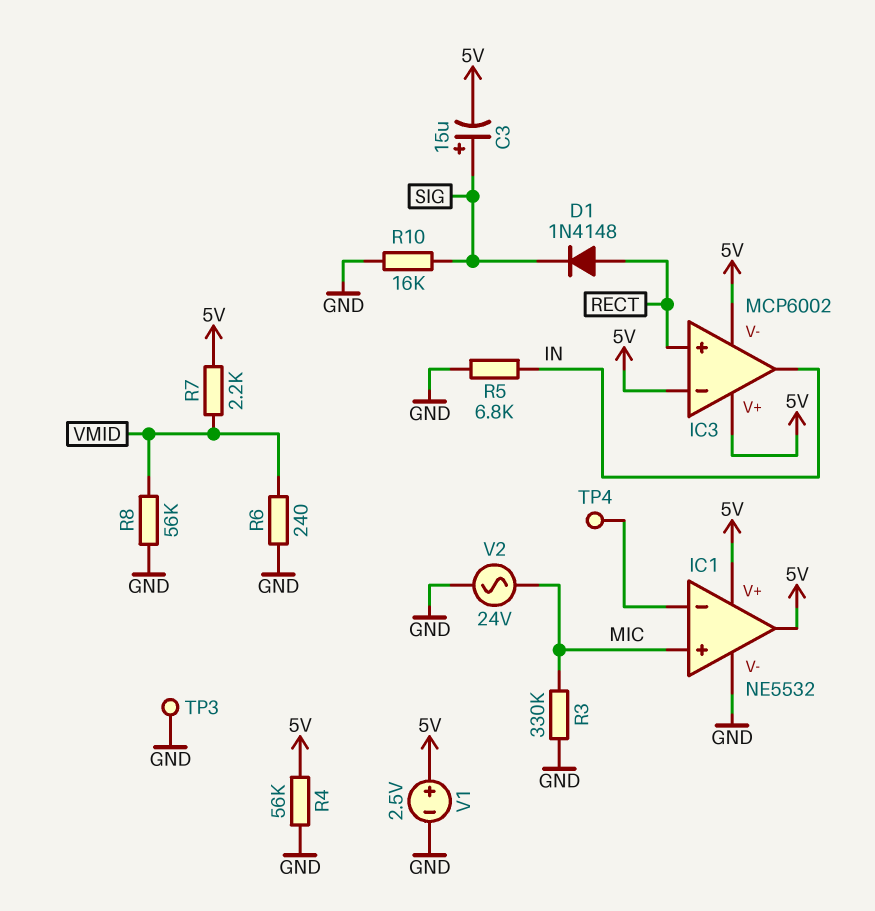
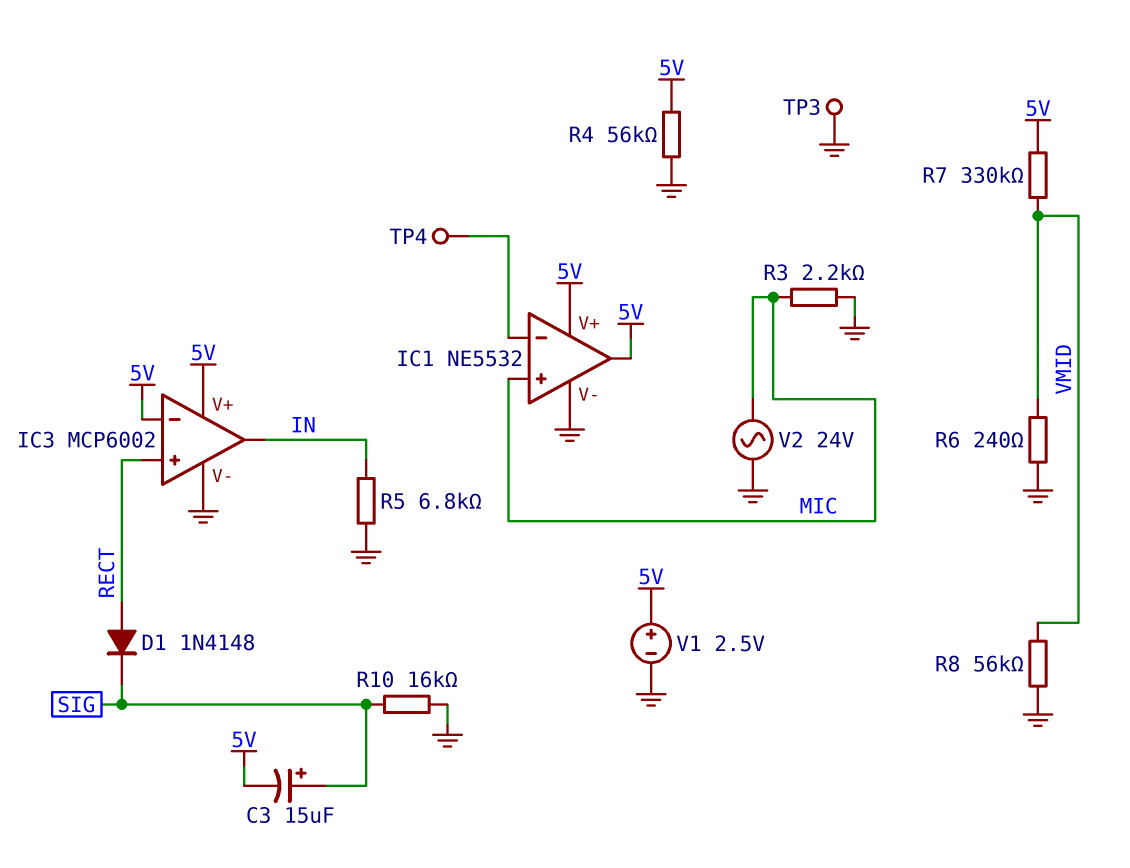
IC3 pin V-: 5V -> GND
R3: 330k (GND, MIC) -> 2.2k (GND, MIC)
R7: 2.2k (5V, VMID) -> 330k (5V, VMID)

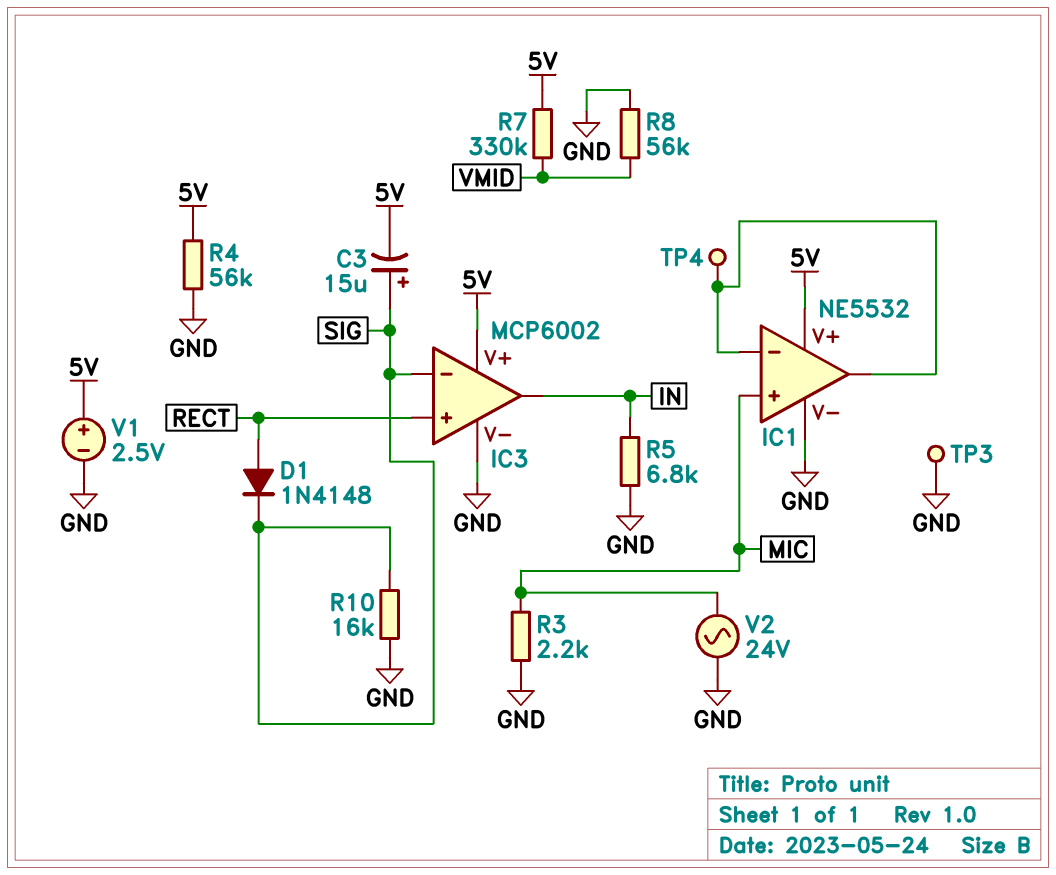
IC1 pin out: 5V -> IC1/in-
IC3 pin in-: 5V -> SIG
R6: 240 (GND, VMID) -> none

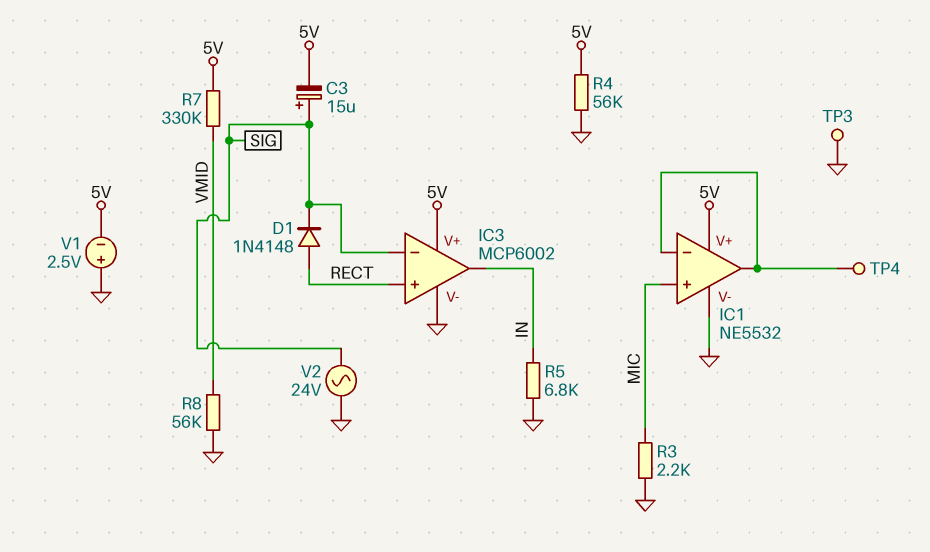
R10: 16k (GND, SIG) -> none
V1: 2.5V (plus 5V, minus GND) -> 2.5V (plus GND, minus 5V)
V2: AC 24V (GND, MIC) -> AC 24V (GND, SIG)

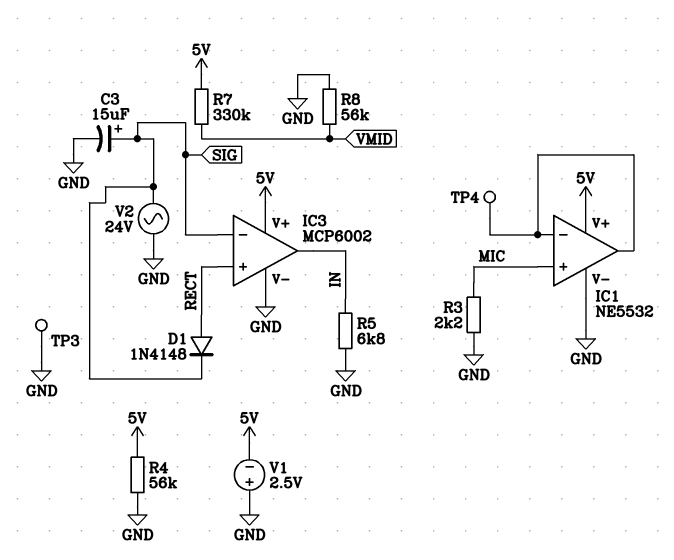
C3: 15uF (plus SIG, minus 5V) -> 15uF (plus SIG, minus GND)

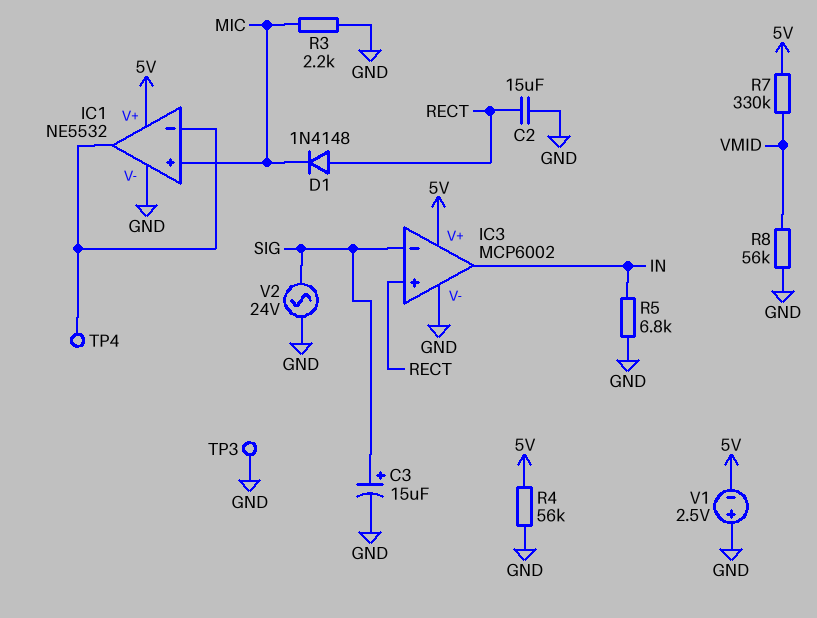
C2: none -> 15uF (GND, RECT)
D1: diode 1N4148 (A RECT, K SIG) -> diode 1N4148 (A RECT, K MIC)

